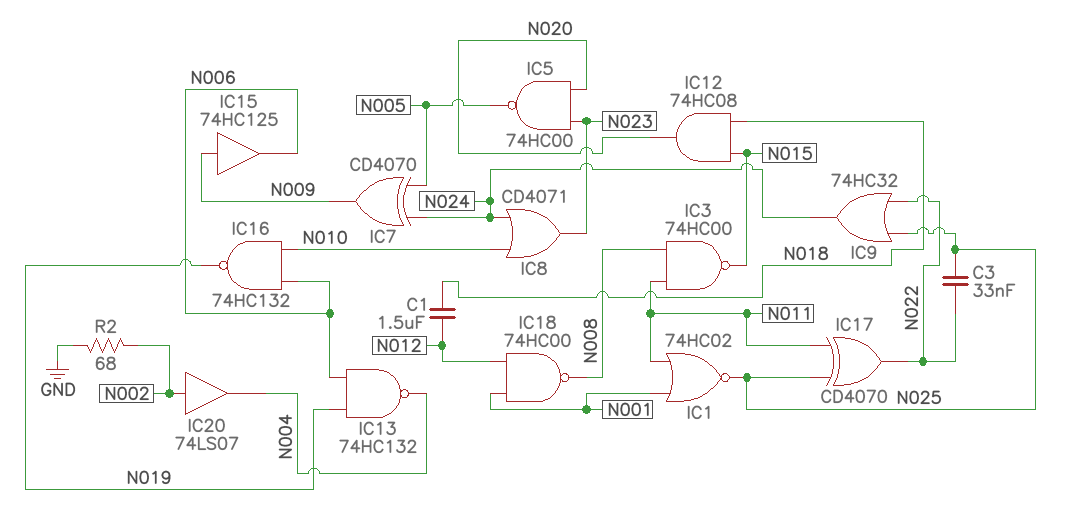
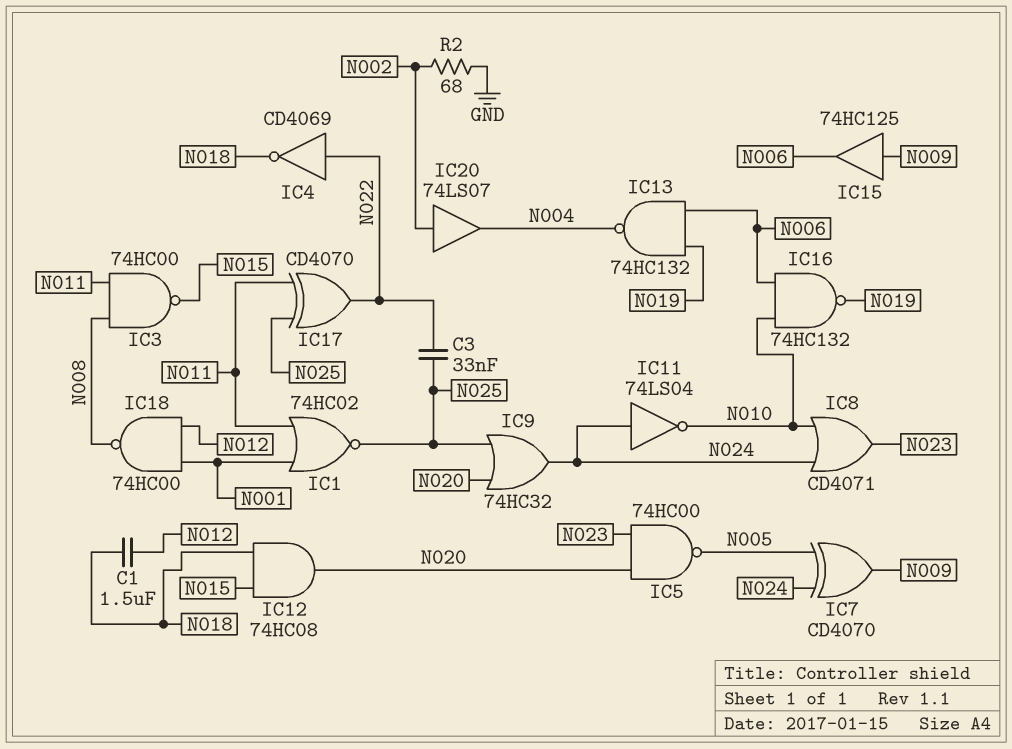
IC4: none -> NOT CD4069 (in N022, out N018)
IC9: OR 74HC32 (in N022, in N025, out N024) -> OR 74HC32 (in N020, in N025, out N024)
IC11: none -> NOT 74LS04 (in N024, out N010)

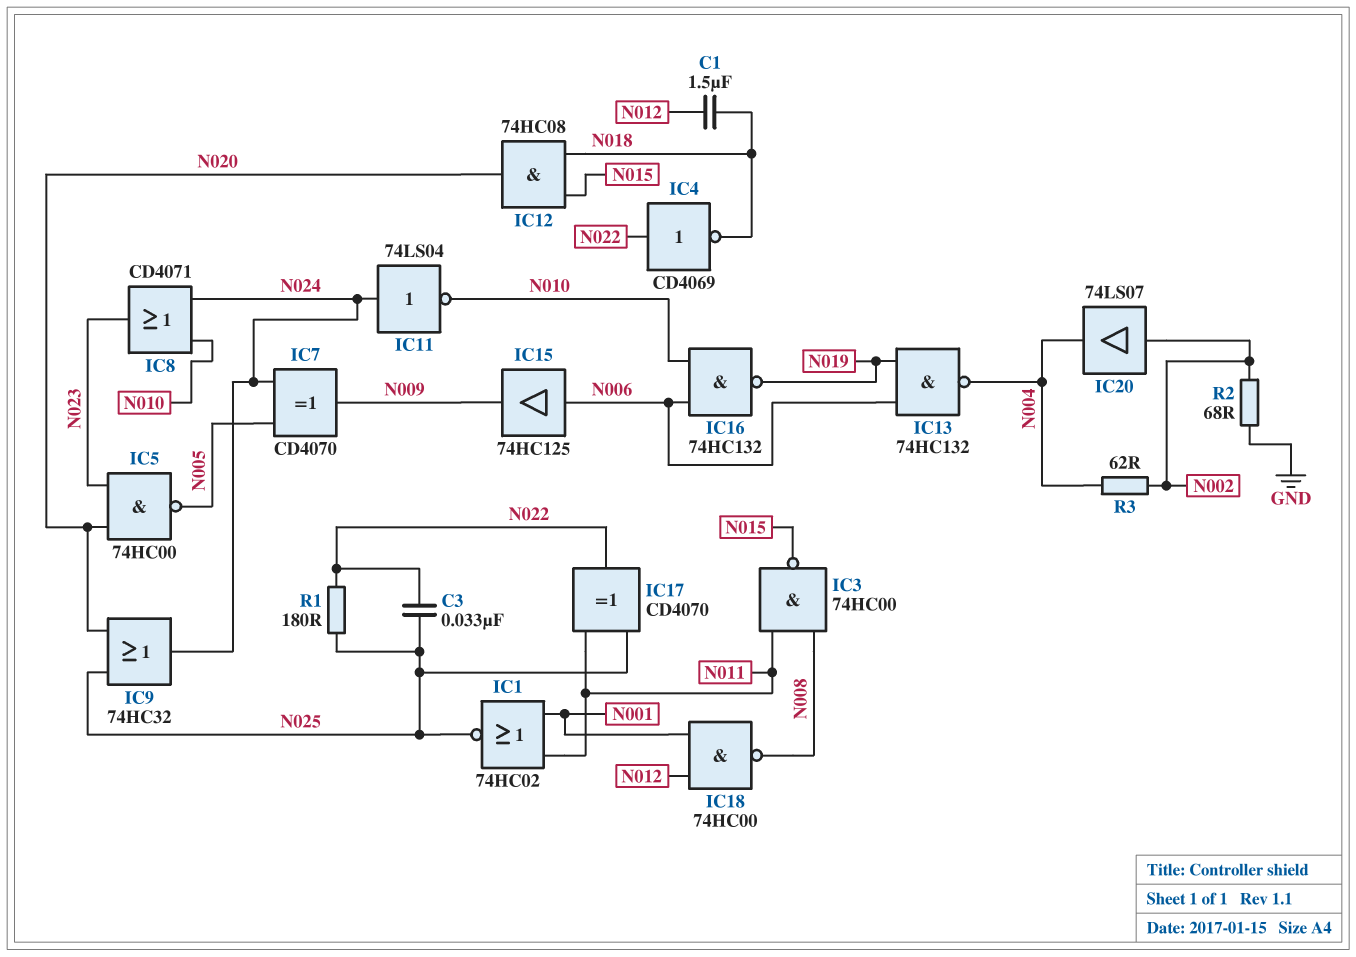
IC15: buffer 74HC125 (in N009, out N006) -> buffer 74HC125 (in N006, out N009)
R1: none -> 180 (N022, N025)
R3: none -> 62 (N002, N004)

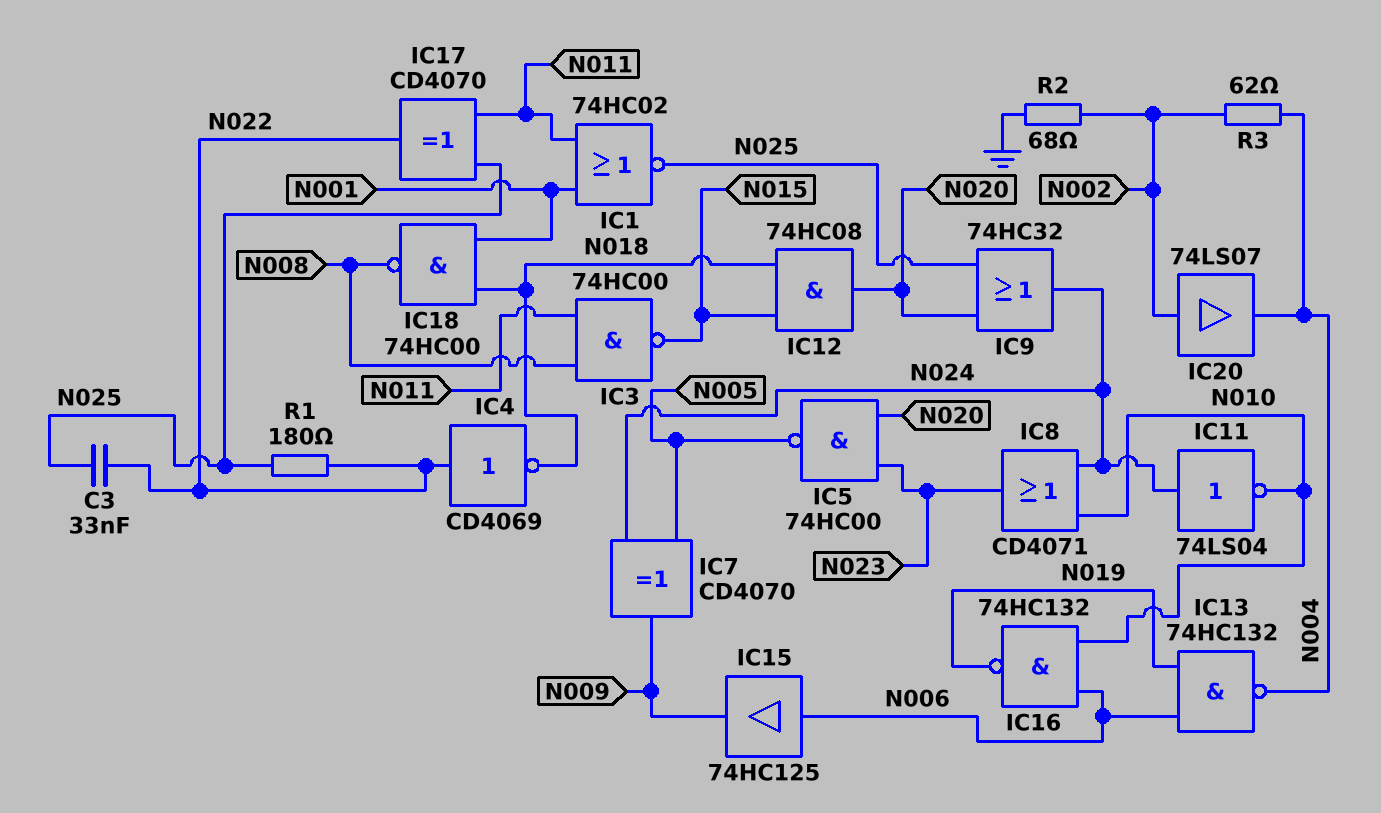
C1: 1.5uF (N012, N018) -> none
IC18: NAND 74HC00 (in N001, in N012, out N008) -> NAND 74HC00 (in N001, in N018, out N008)

